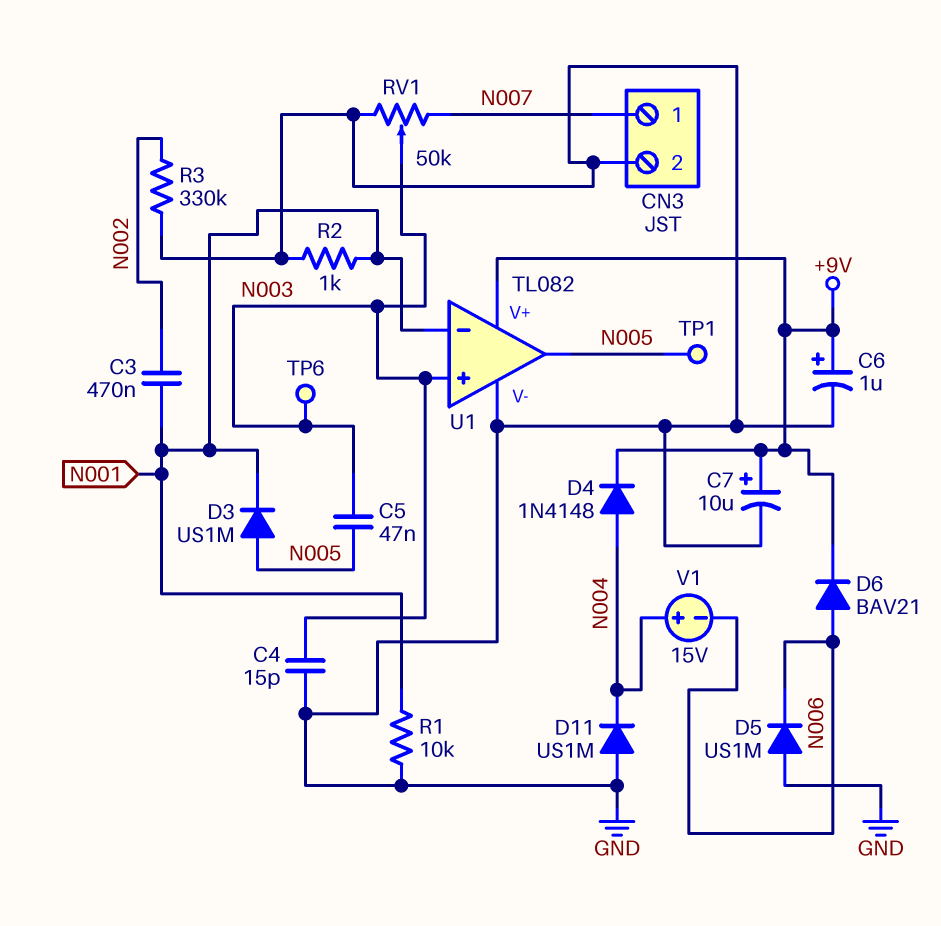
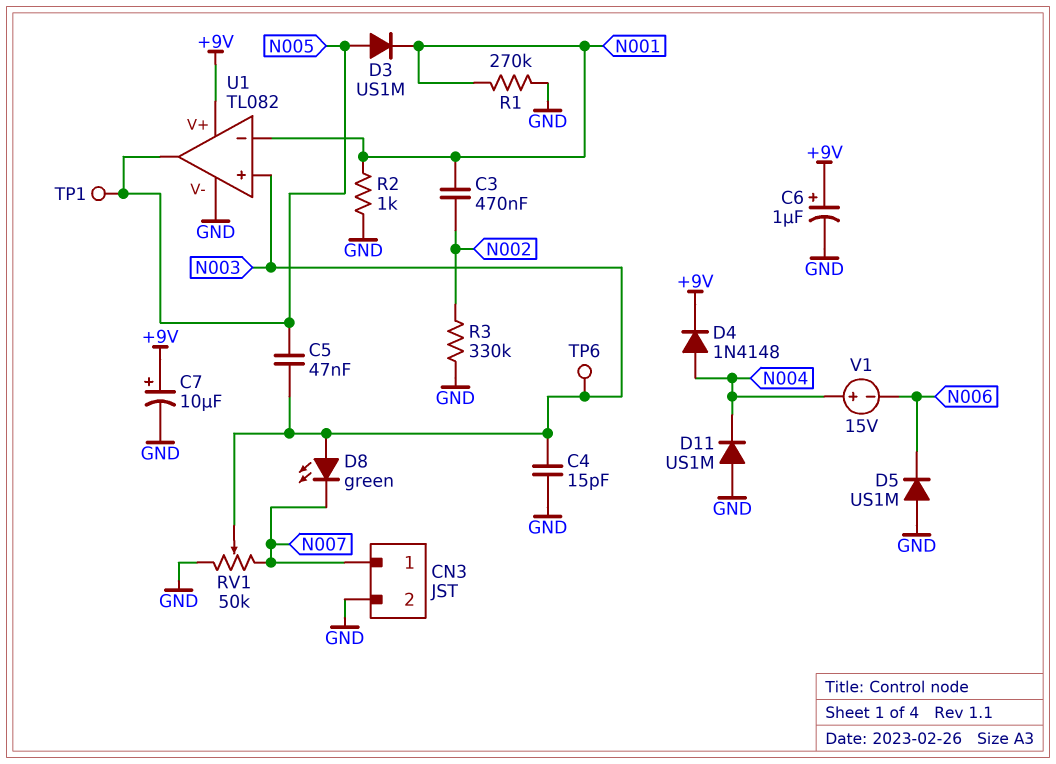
D6: diode BAV21 (A N006, K +9V) -> none
D8: none -> LED green (A N003, K N007)
R1: 10k (GND, N001) -> 270k (GND, N001)

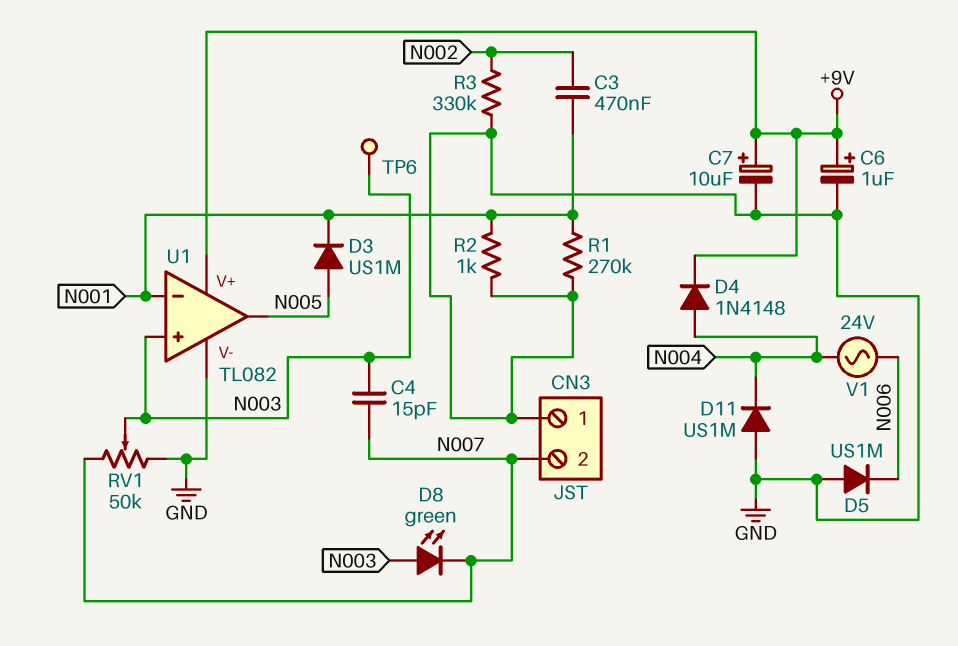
C4: 15pF (GND, N003) -> 15pF (N003, N007)
C5: 47nF (N003, N005) -> none
CN3 pin 1: N007 -> GND
CN3 pin 2: GND -> N007
TP1: test point (N005) -> none
V1: 15V (plus N004, minus N006) -> AC 24V (N004, N006)

